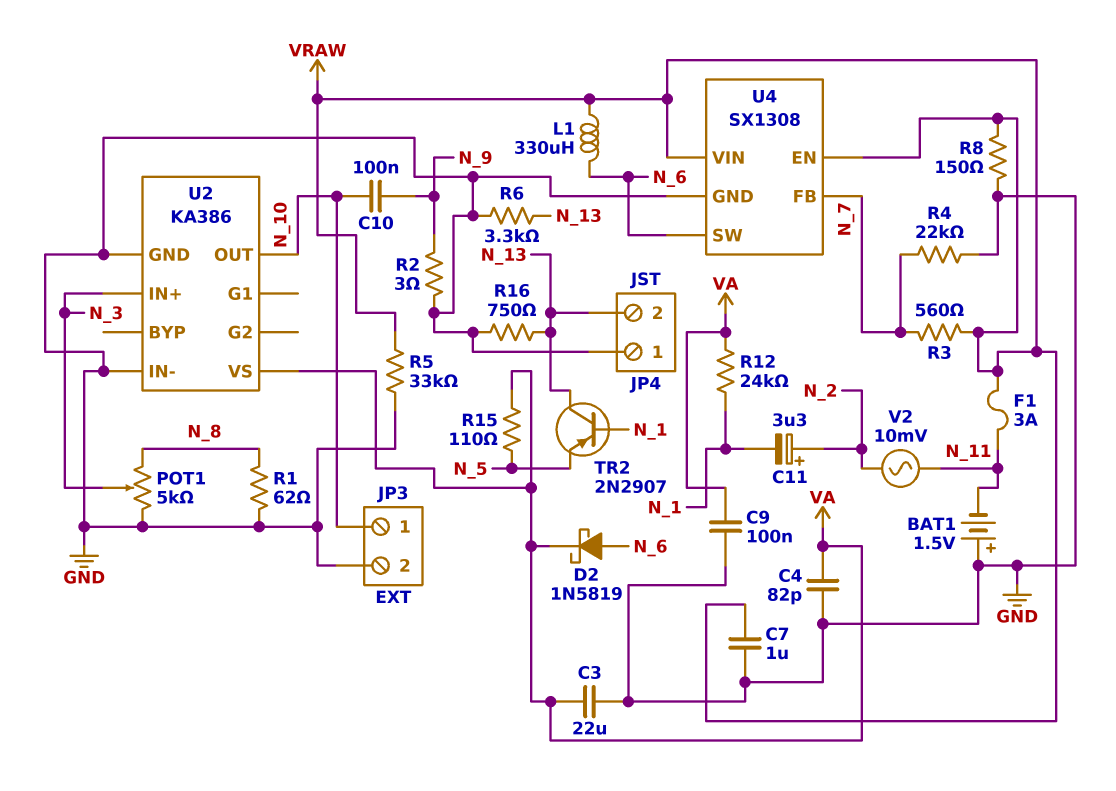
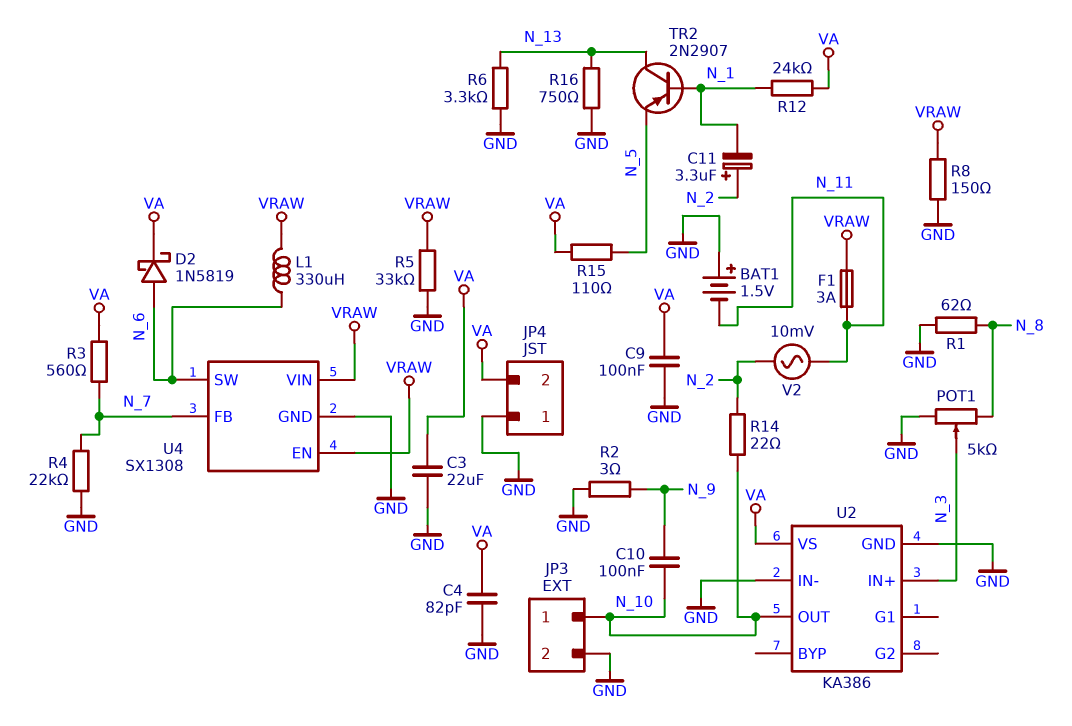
C7: 1uF (GND, VRAW) -> none
JP4 pin 2: N_13 -> VA
R3: 560 (N_7, VRAW) -> 560 (N_7, VA)
R14: none -> 22 (N_2, N_10)

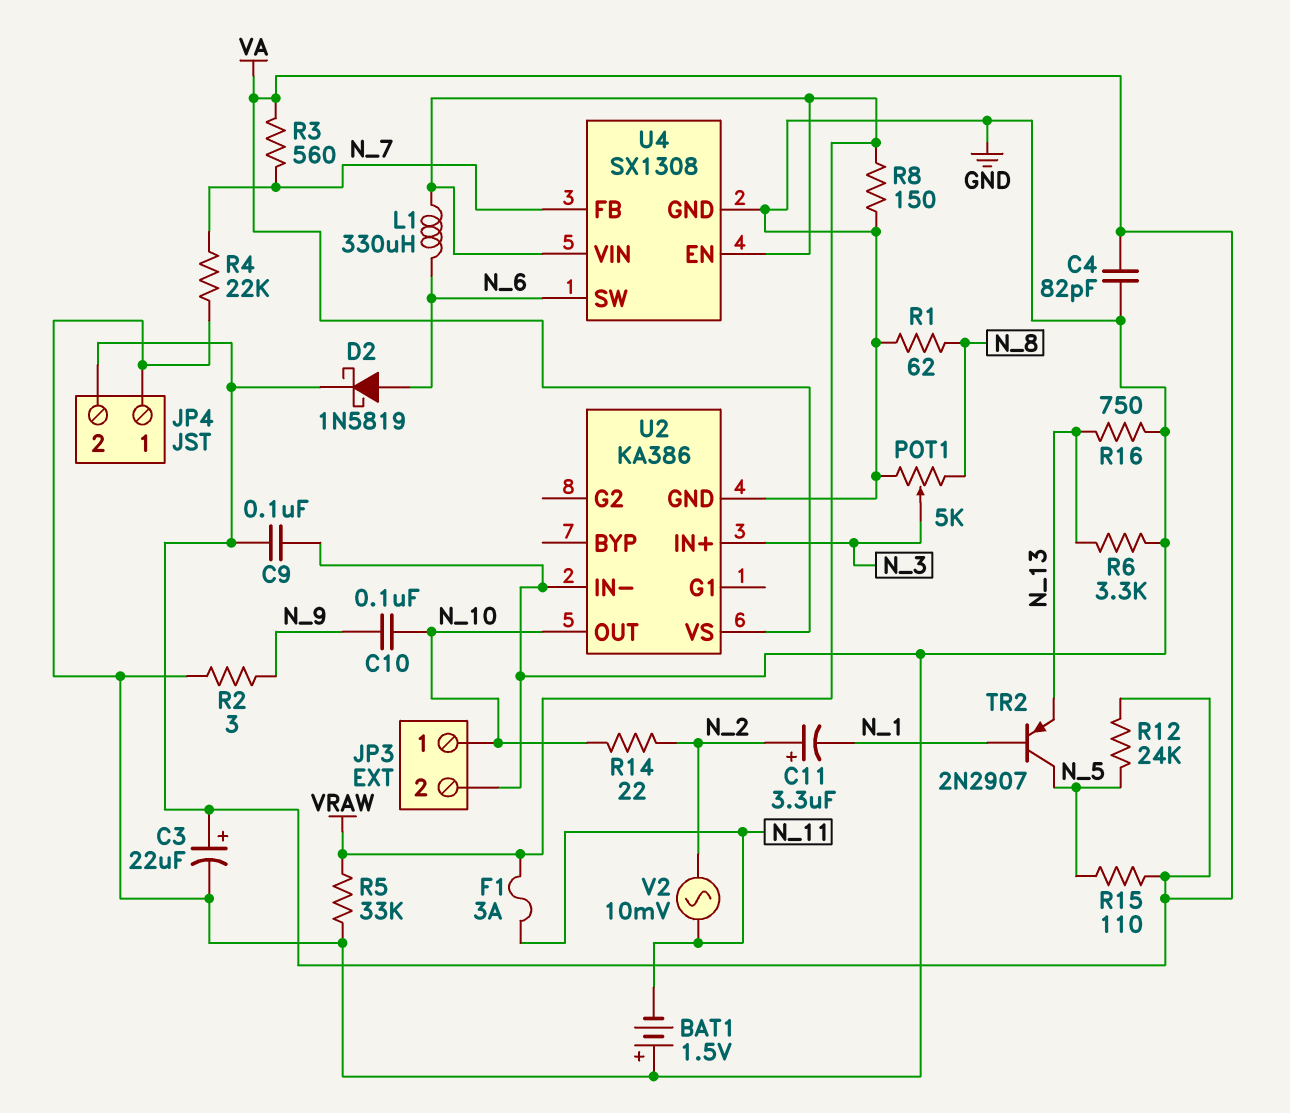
C3: 22uF (GND, VA) -> 22uF (plus VA, minus GND)
R12: 24k (N_1, VA) -> 24k (N_5, VA)
TR2: PNP 2N2907 (B N_1, C N_13, E N_5) -> PNP 2N2907 (B N_1, C N_5, E N_13)

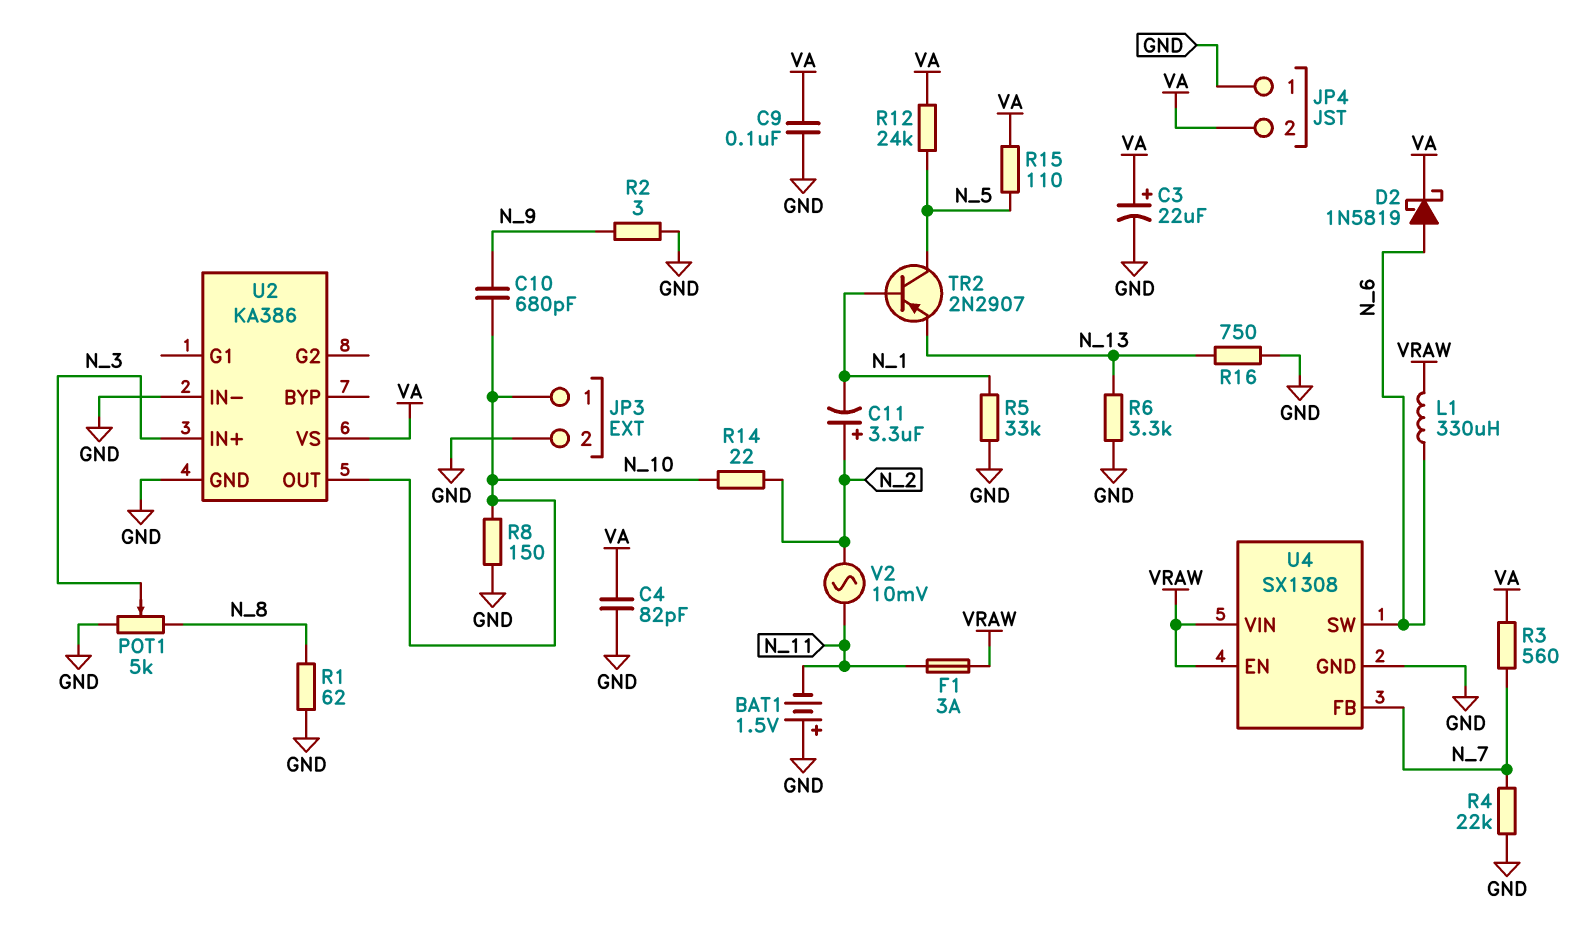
C10: 100nF (N_9, N_10) -> 680pF (N_9, N_10)
R5: 33k (GND, VRAW) -> 33k (GND, N_1)
R8: 150 (GND, VRAW) -> 150 (GND, N_10)

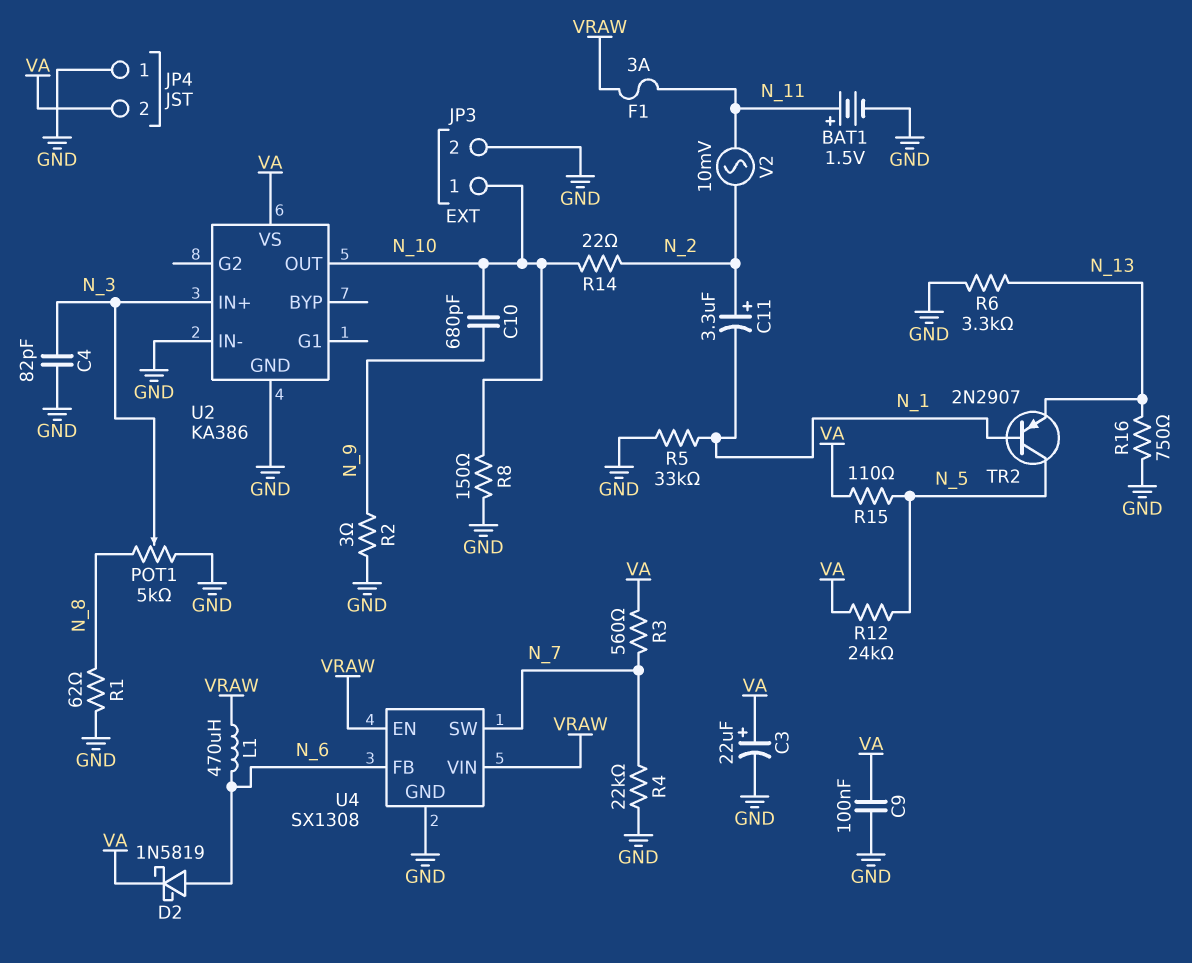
BAT1: 1.5V (plus GND, minus N_11) -> 1.5V (plus N_11, minus GND)
C4: 82pF (GND, VA) -> 82pF (GND, N_3)
L1: 330uH (N_6, VRAW) -> 470uH (N_6, VRAW)
U4 pin FB: N_7 -> N_6
U4 pin SW: N_6 -> N_7

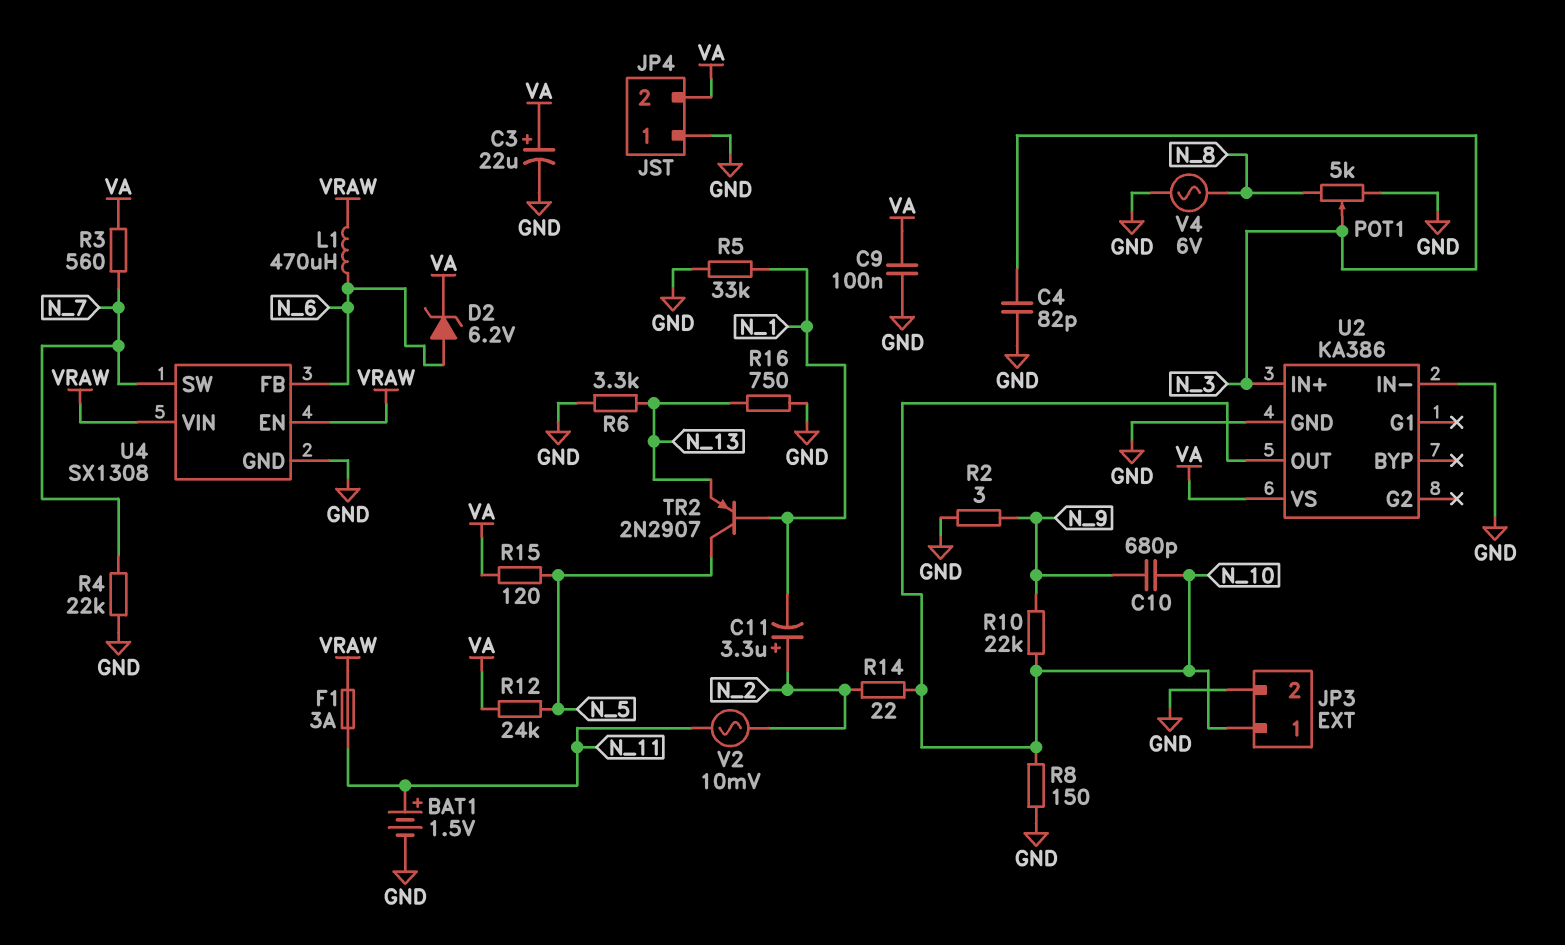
D2: schottky 1N5819 (A N_6, K VA) -> zener 6.2V (A N_6, K VA)
R1: 62 (GND, N_8) -> none
R10: none -> 22k (N_9, N_10)
R15: 110 (N_5, VA) -> 120 (N_5, VA)
V4: none -> AC 6V (GND, N_8)

